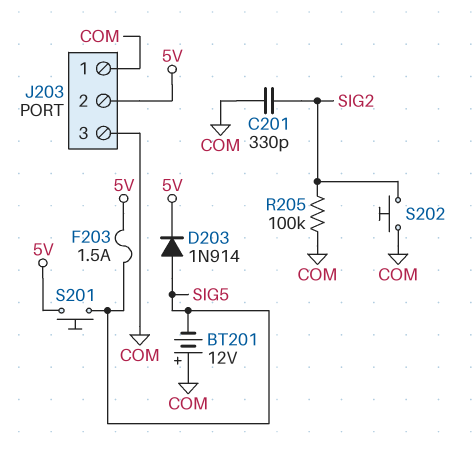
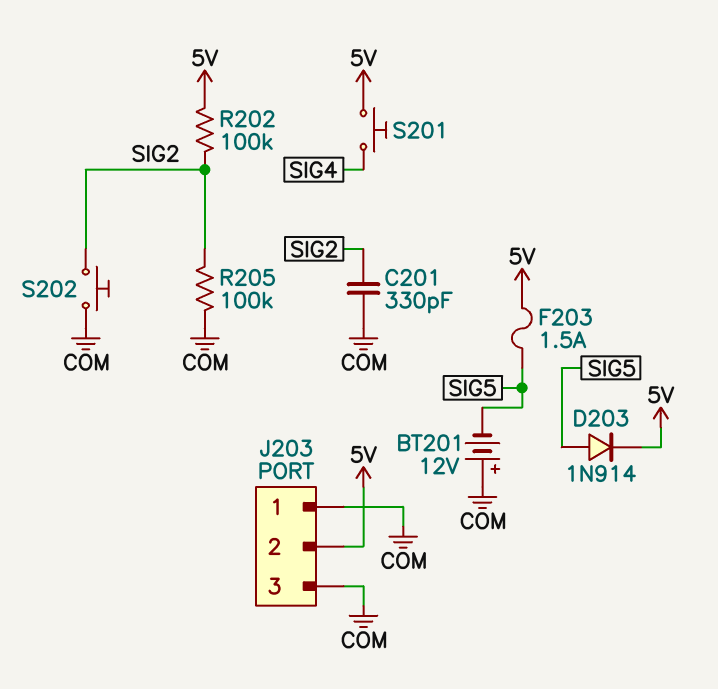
R202: none -> 100k (5V, SIG2)
S201: button (5V, SIG5) -> button (5V, SIG4)

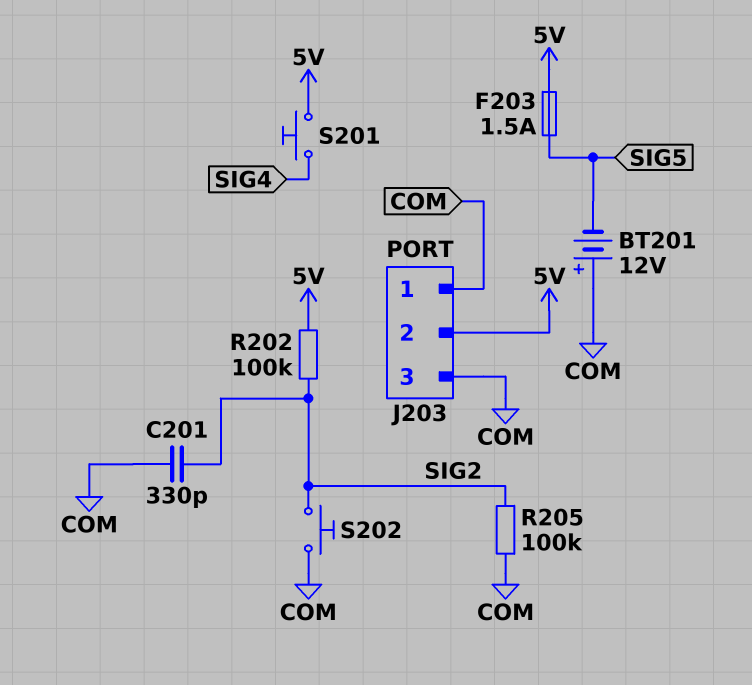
D203: diode 1N914 (A SIG5, K 5V) -> none

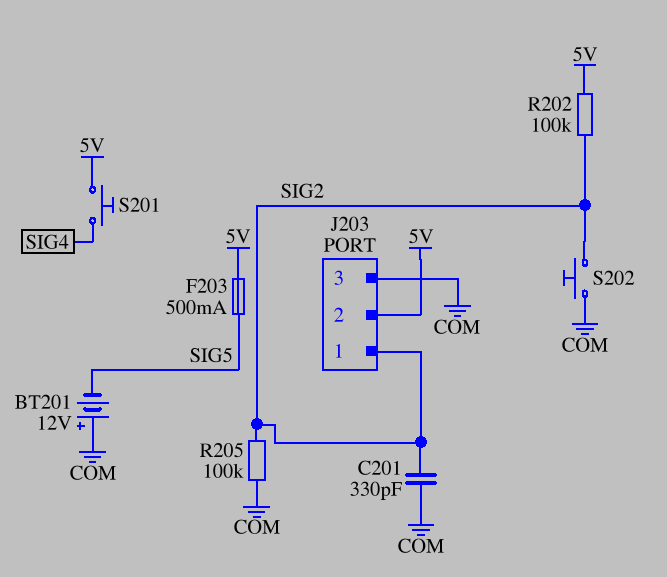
F203: 1.5A (5V, SIG5) -> 500mA (5V, SIG5)
J203 pin 1: COM -> SIG2

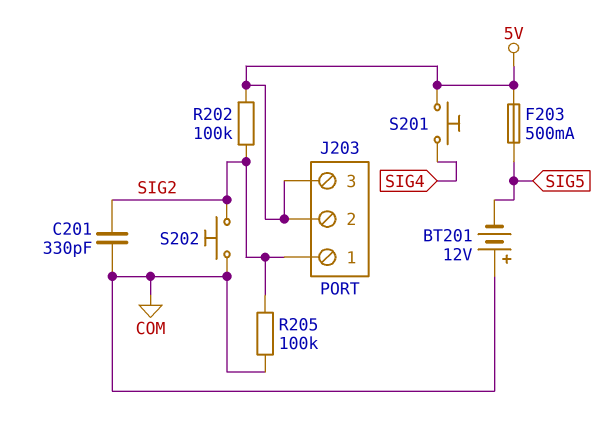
J203 pin 3: COM -> 5V

